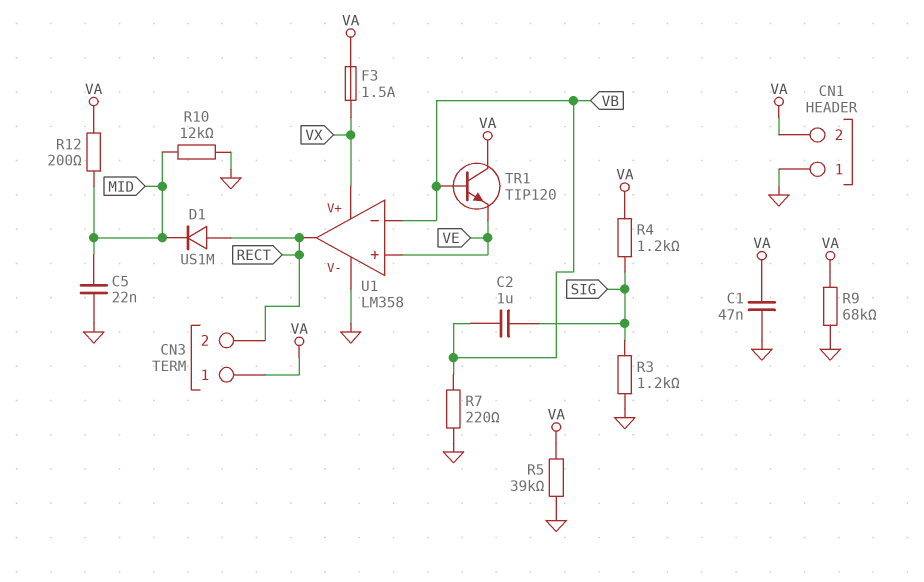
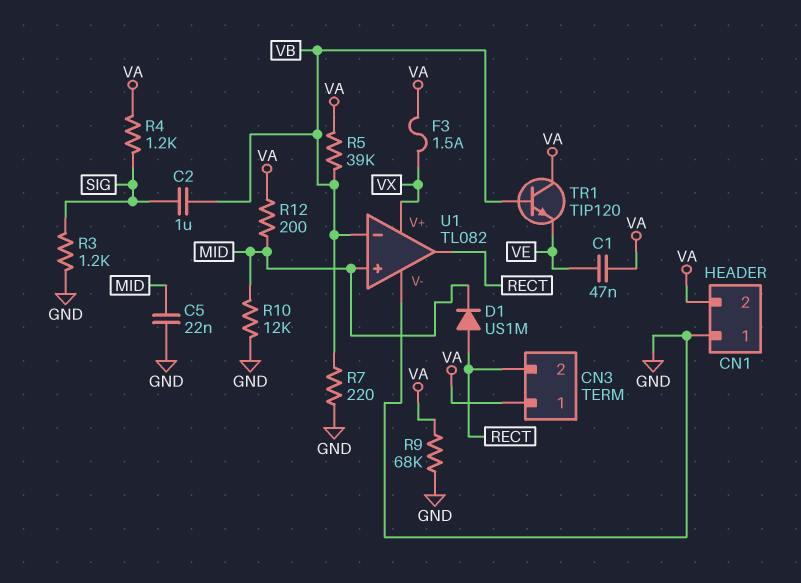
C1: 47nF (GND, VA) -> 47nF (VA, VE)
R5: 39k (GND, VA) -> 39k (VA, VB)
U1: LM358 -> TL082
U1 pin in+: VE -> MID

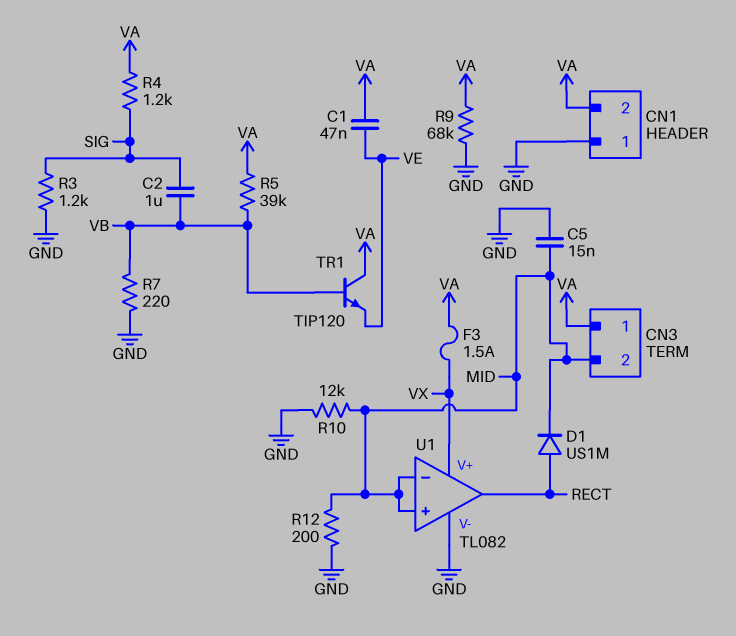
C5: 22nF (GND, MID) -> 15nF (GND, MID)
CN3 pin 2: RECT -> MID
R12: 200 (MID, VA) -> 200 (GND, MID)
U1 pin in-: VB -> MID

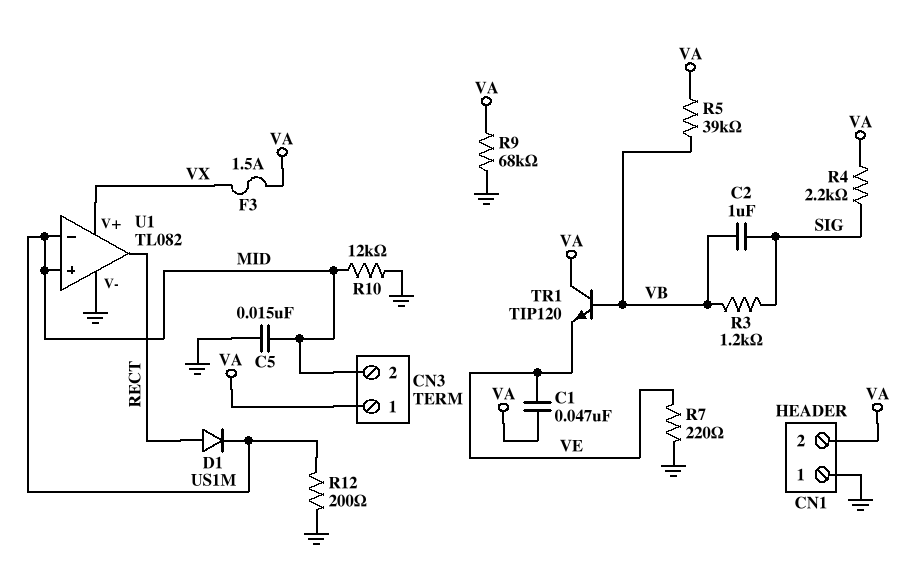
R3: 1.2k (GND, SIG) -> 1.2k (SIG, VB)
R4: 1.2k (SIG, VA) -> 2.2k (SIG, VA)
R7: 220 (GND, VB) -> 220 (GND, VE)

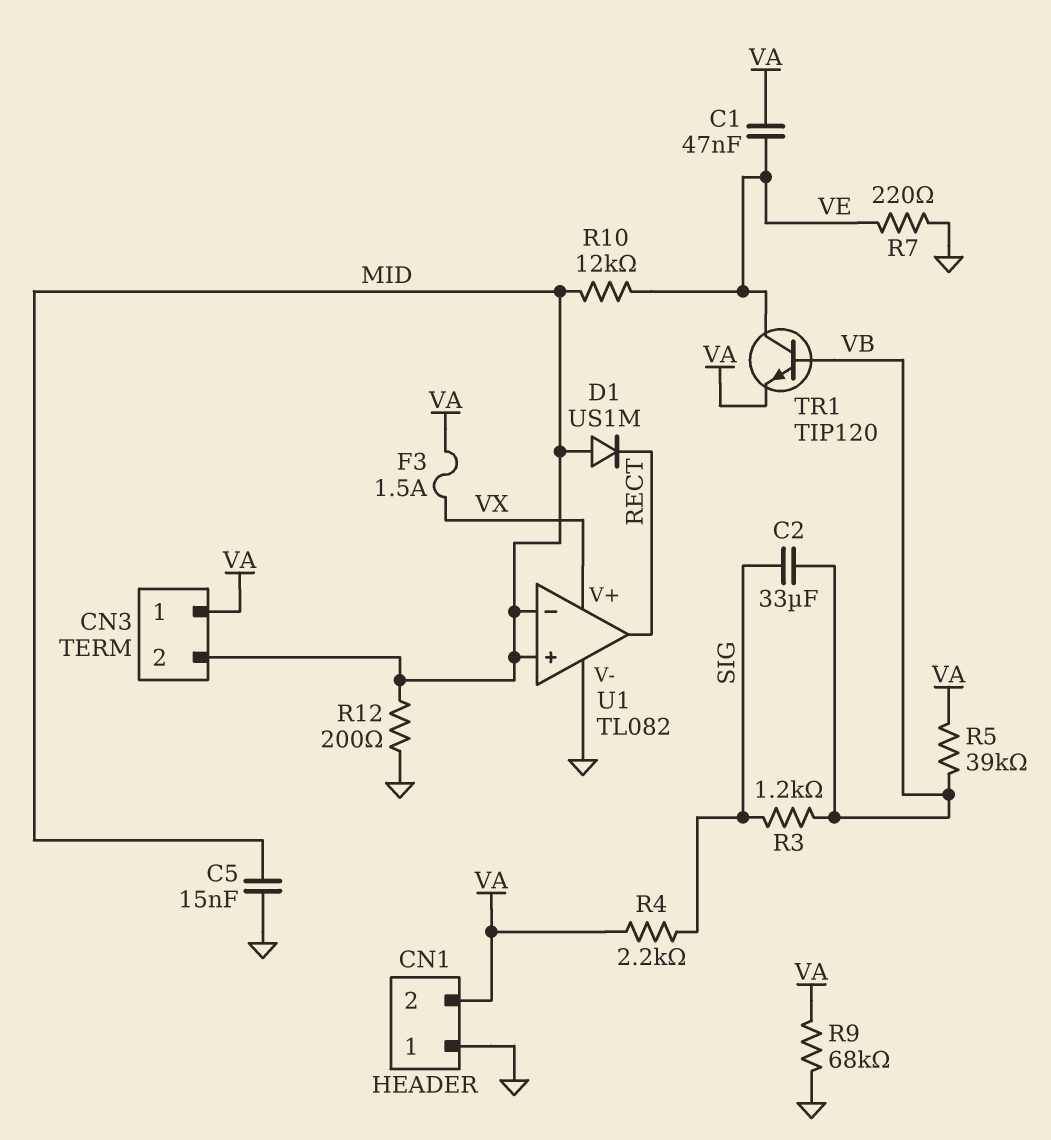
C2: 1uF (SIG, VB) -> 33uF (SIG, VB)
D1: diode US1M (A RECT, K MID) -> diode US1M (A MID, K RECT)
R10: 12k (GND, MID) -> 12k (MID, VE)
TR1: NPN TIP120 (B VB, C VA, E VE) -> NPN TIP120 (B VB, C VE, E VA)

